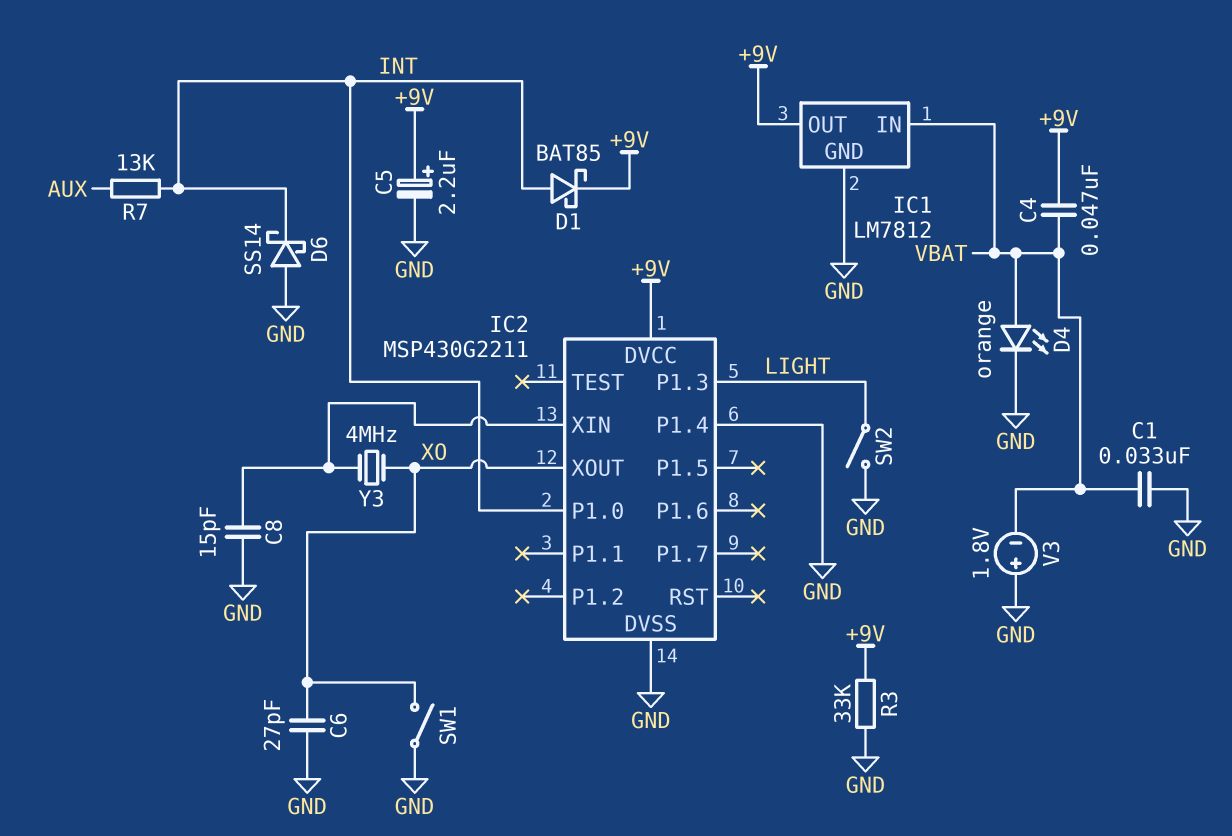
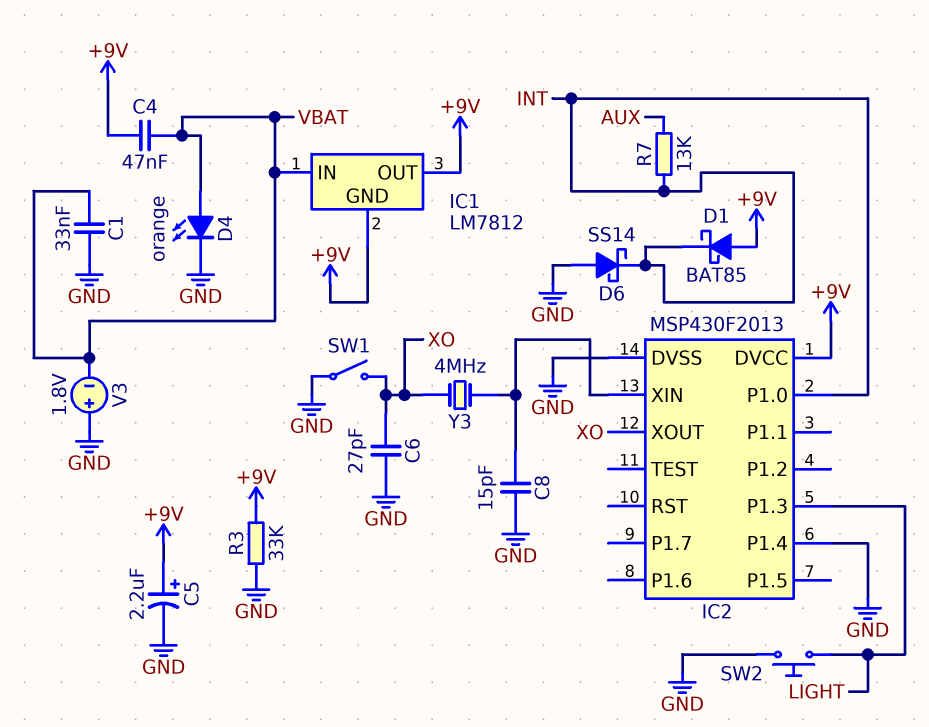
D1: schottky BAT85 (A INT, K +9V) -> schottky BAT85 (A +9V, K INT)
IC1 pin GND: GND -> +9V
IC2: MSP430G2211 -> MSP430F2013
SW2: switch (GND, LIGHT) -> button (GND, LIGHT)

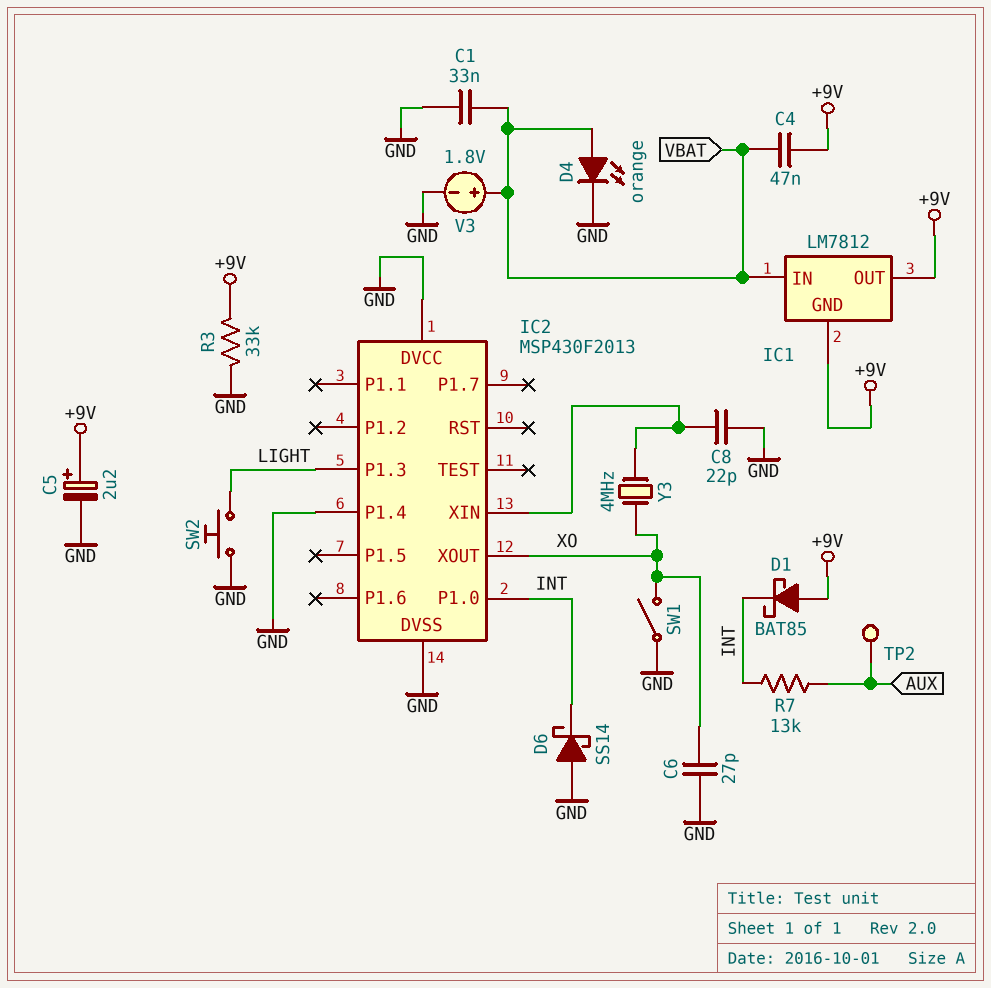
C8: 15pF (GND, IC2/XIN) -> 22pF (GND, IC2/XIN)
IC2 pin DVCC: +9V -> GND
TP2: none -> test point (AUX)
V3: 1.8V (plus GND, minus VBAT) -> 1.8V (plus VBAT, minus GND)

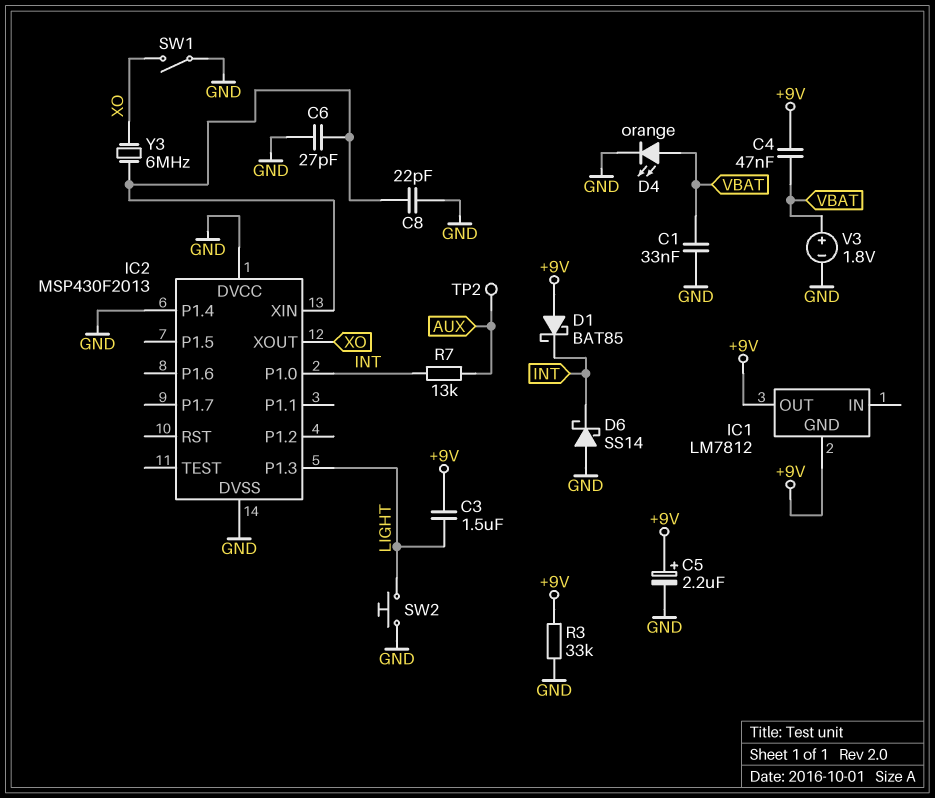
C3: none -> 1.5uF (+9V, LIGHT)
C6: 27pF (GND, XO) -> 27pF (GND, IC2/XIN)
IC1 pin IN: VBAT -> none
Y3: 4MHz (IC2/XIN, XO) -> 6MHz (IC2/XIN, XO)

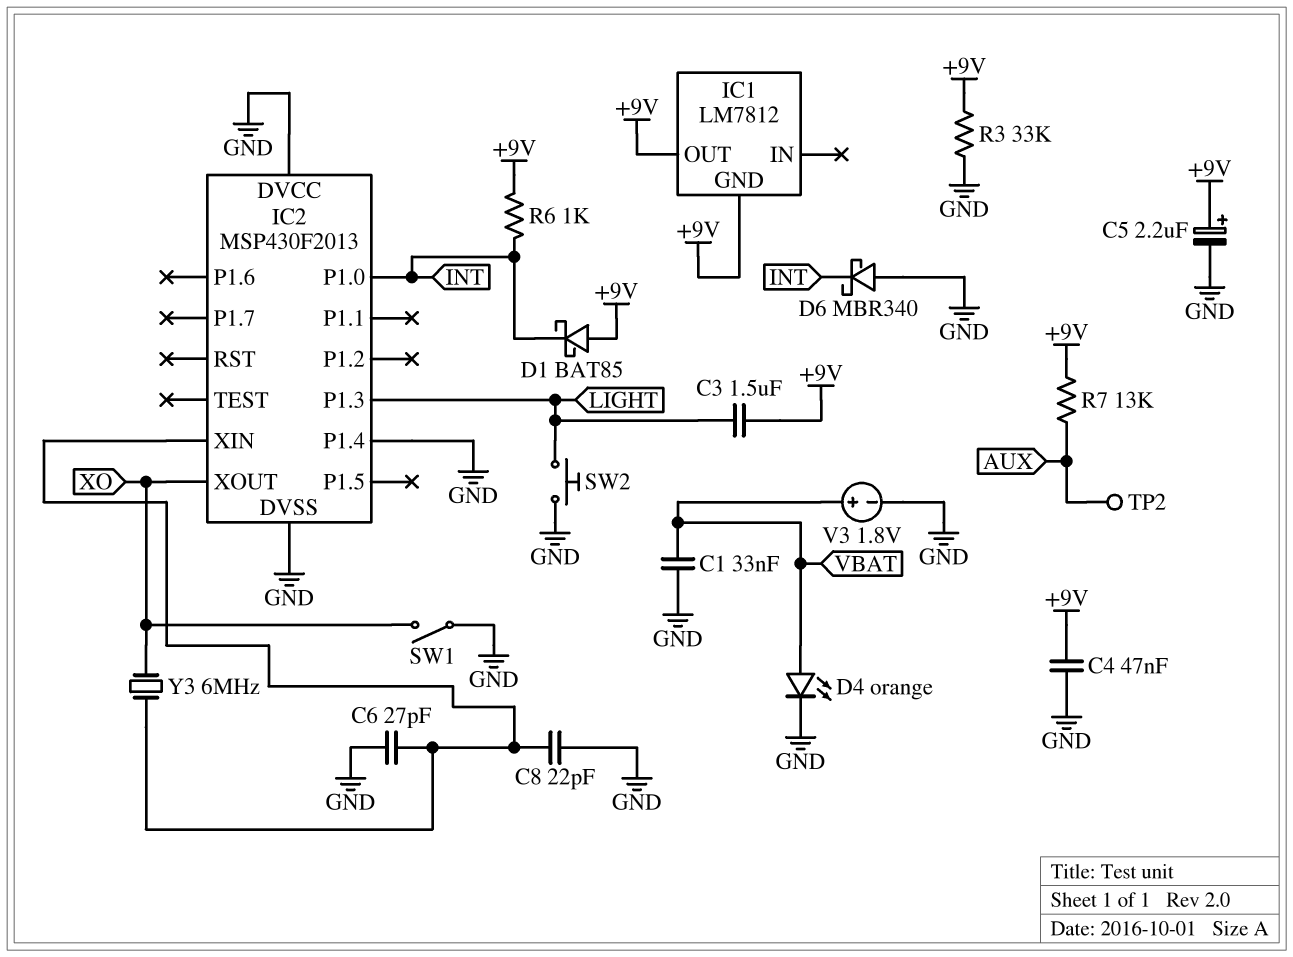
C4: 47nF (+9V, VBAT) -> 47nF (+9V, GND)
D6: schottky SS14 (A GND, K INT) -> schottky MBR340 (A GND, K INT)
R6: none -> 1k (+9V, INT)
R7: 13k (AUX, INT) -> 13k (+9V, AUX)

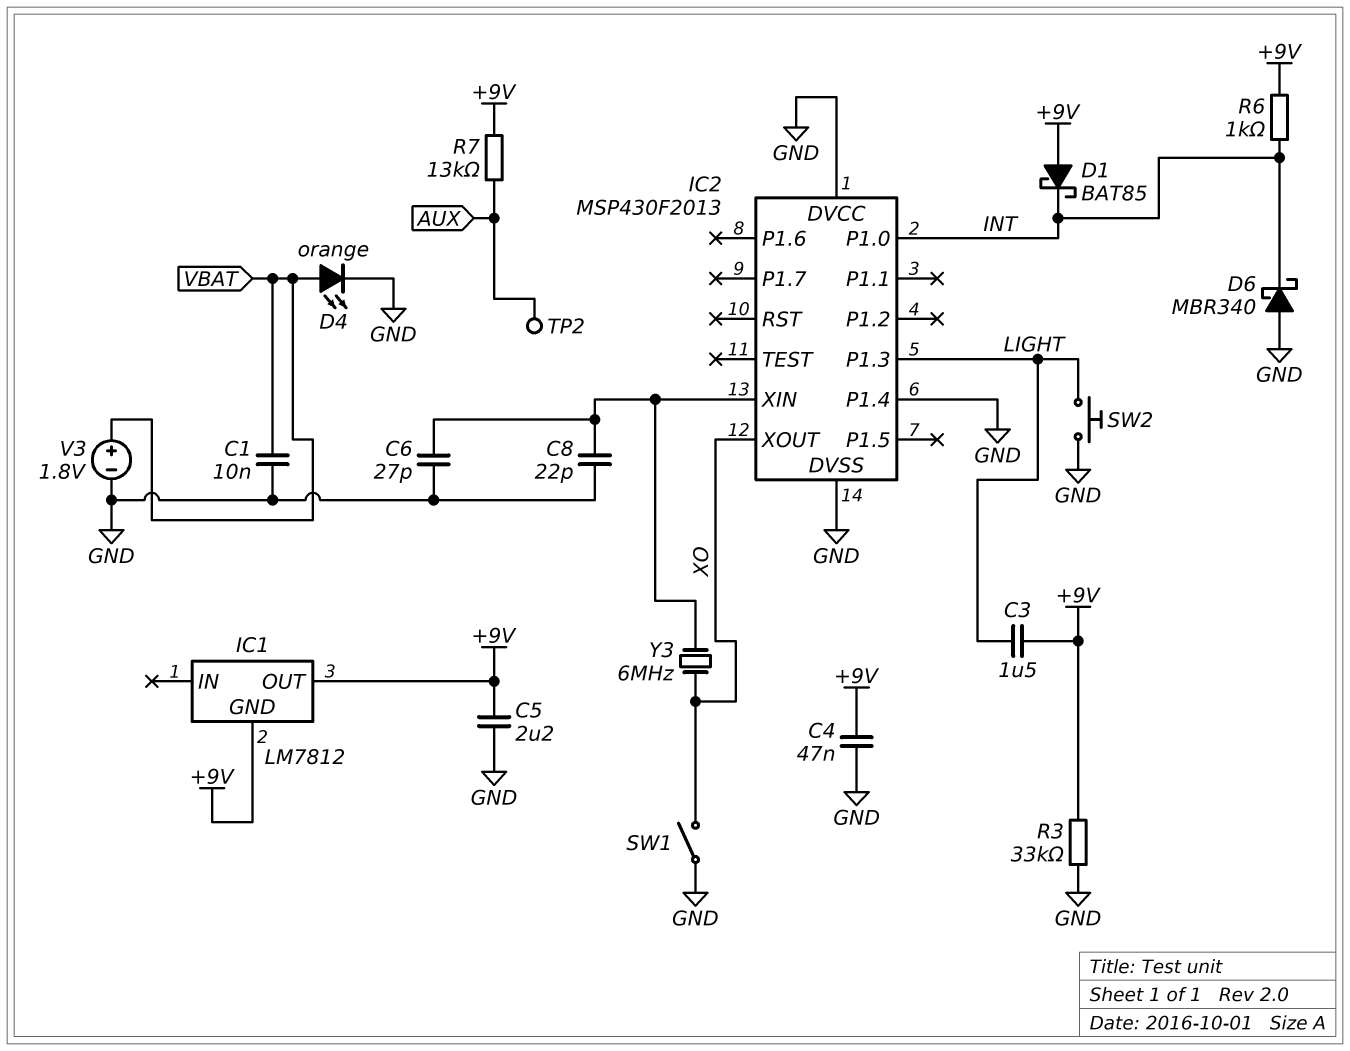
C1: 33nF (GND, VBAT) -> 10nF (GND, VBAT)
C5: 2.2uF (plus +9V, minus GND) -> 2.2uF (+9V, GND)

